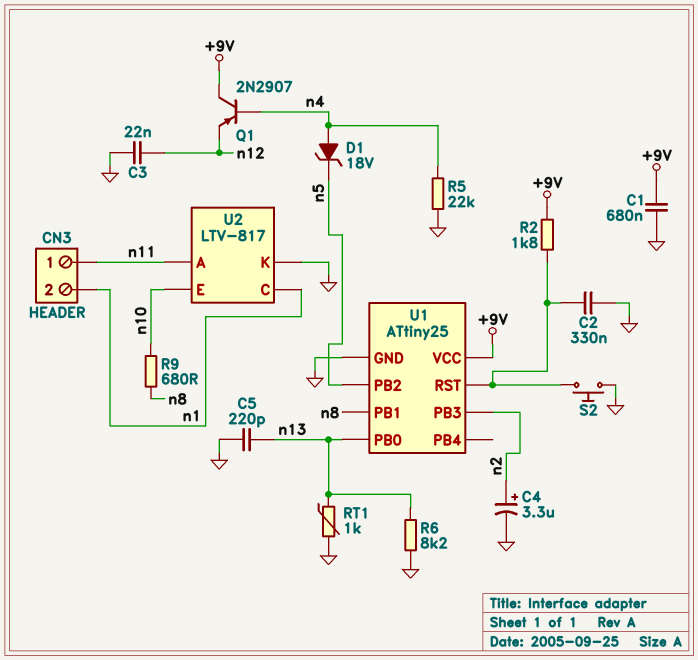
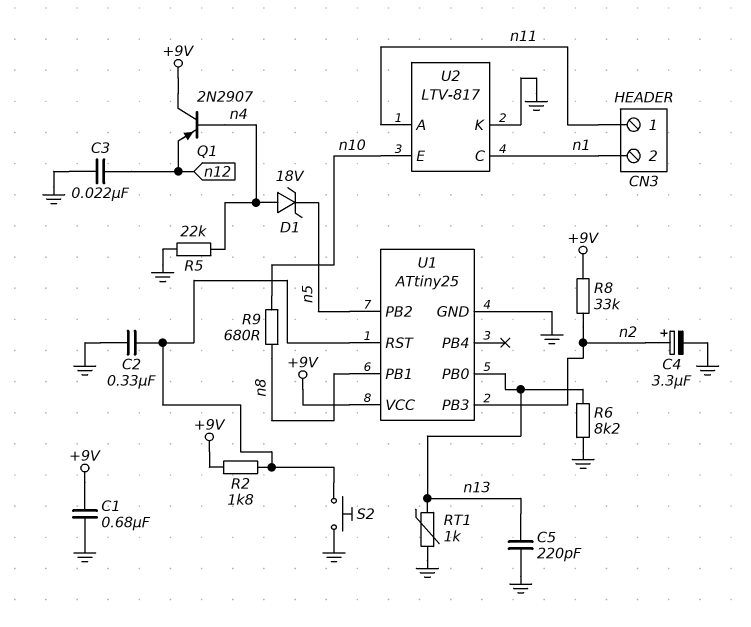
R8: none -> 33k (+9V, n2)

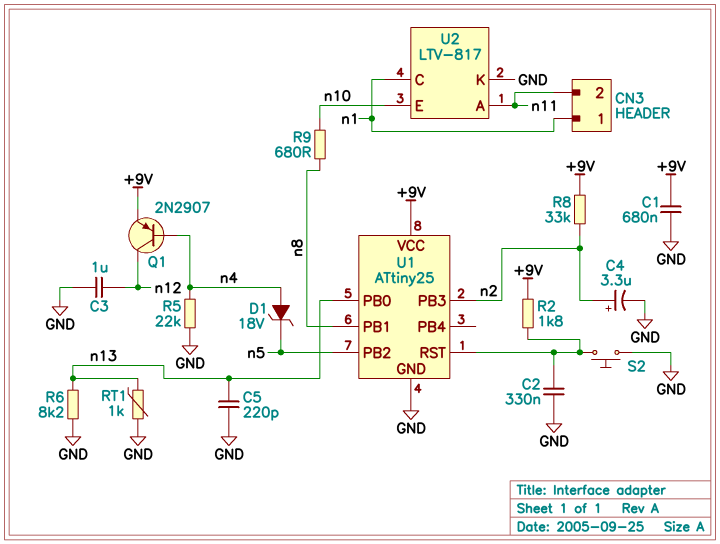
C3: 22nF (GND, n12) -> 1uF (GND, n12)
CN3 pin 1: n11 -> n1
CN3 pin 2: n1 -> n11
Q1: PNP 2N2907 (B n4, C +9V, E n12) -> PNP 2N2907 (B n4, C n12, E +9V)

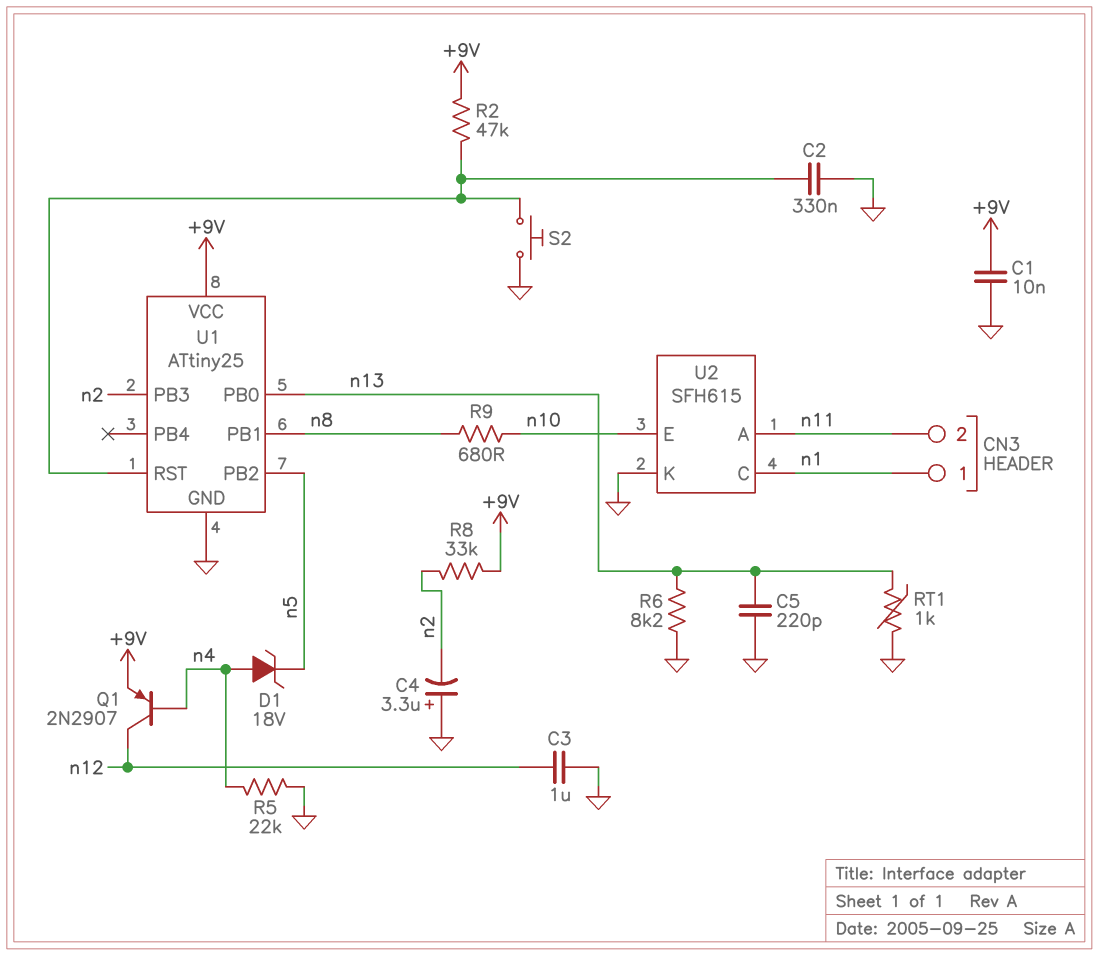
C1: 680nF (+9V, GND) -> 10nF (+9V, GND)
C4: 3.3uF (plus n2, minus GND) -> 3.3uF (plus GND, minus n2)
R2: 1.8k (+9V, U1/RST) -> 47k (+9V, U1/RST)
U2: LTV-817 -> SFH615

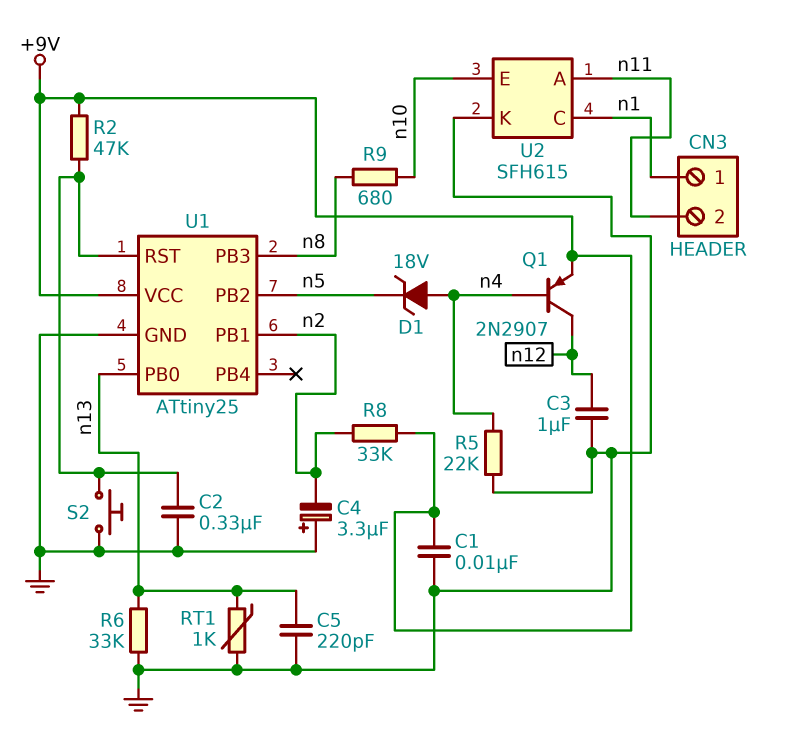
R6: 8.2k (GND, n13) -> 33k (GND, n13)
U1 pin PB1: n8 -> n2
U1 pin PB3: n2 -> n8

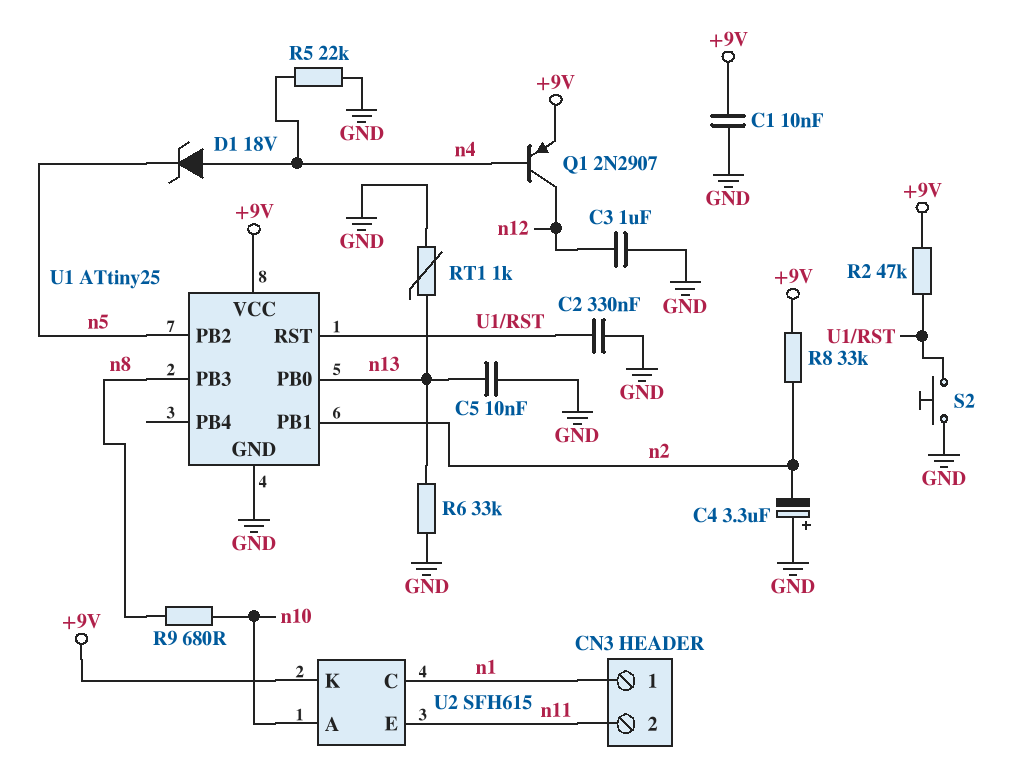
C5: 220pF (GND, n13) -> 10nF (GND, n13)
U2 pin A: n11 -> n10
U2 pin E: n10 -> n11
U2 pin K: GND -> +9V

